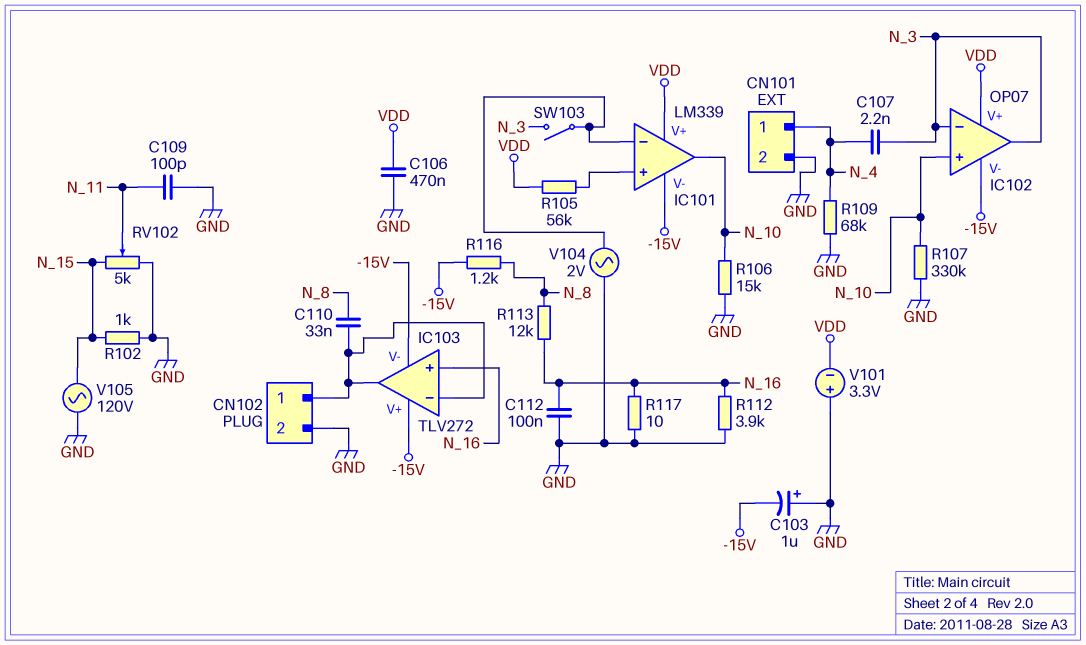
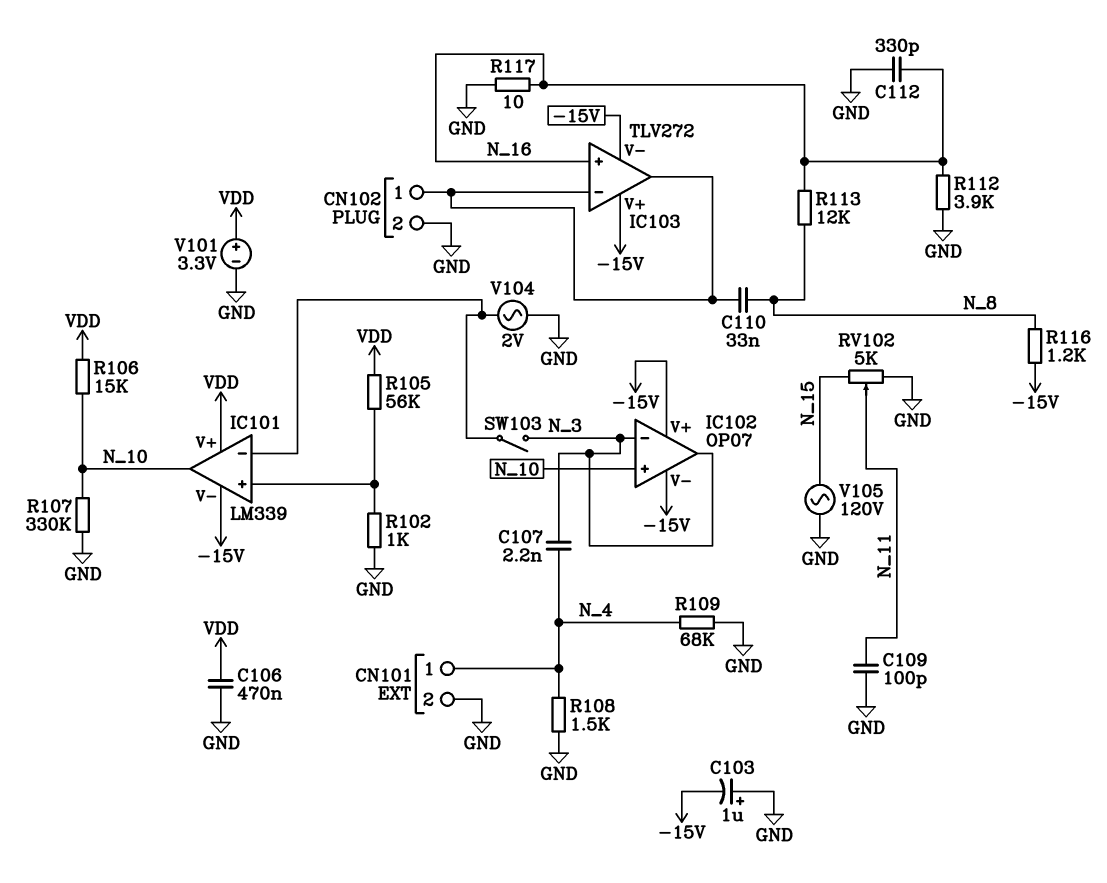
C112: 100nF (GND, N_16) -> 330pF (GND, N_16)
IC102 pin V+: VDD -> -15V
R102: 1k (GND, N_15) -> 1k (GND, IC101/in+)
R106: 15k (GND, N_10) -> 15k (N_10, VDD)
R108: none -> 1.5k (GND, N_4)
V101: 3.3V (plus GND, minus VDD) -> 3.3V (plus VDD, minus GND)

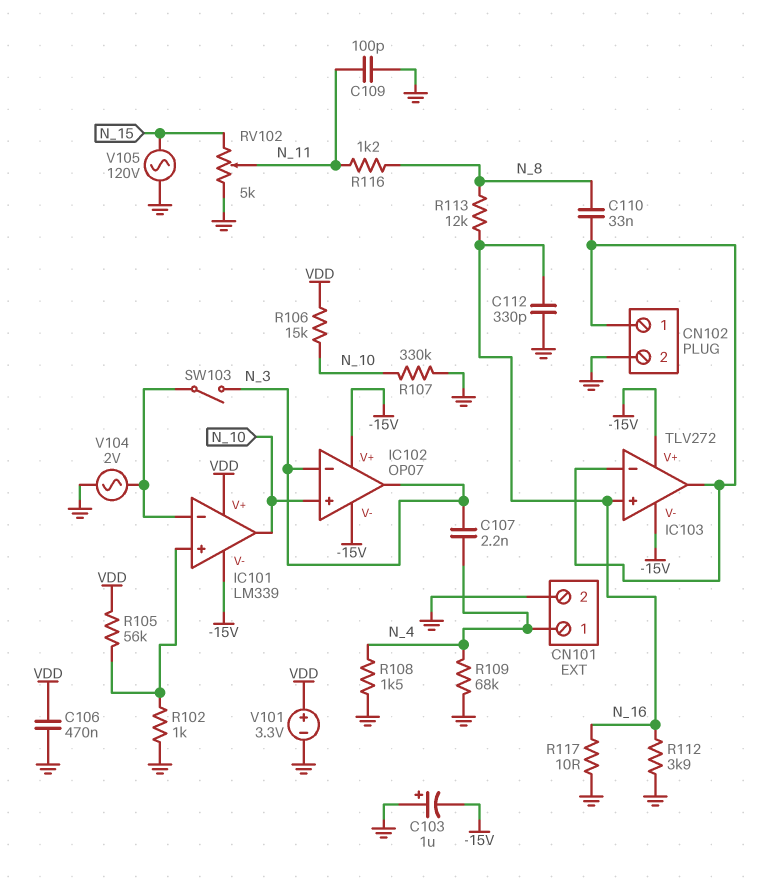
R116: 1.2k (-15V, N_8) -> 1.2k (N_8, N_11)

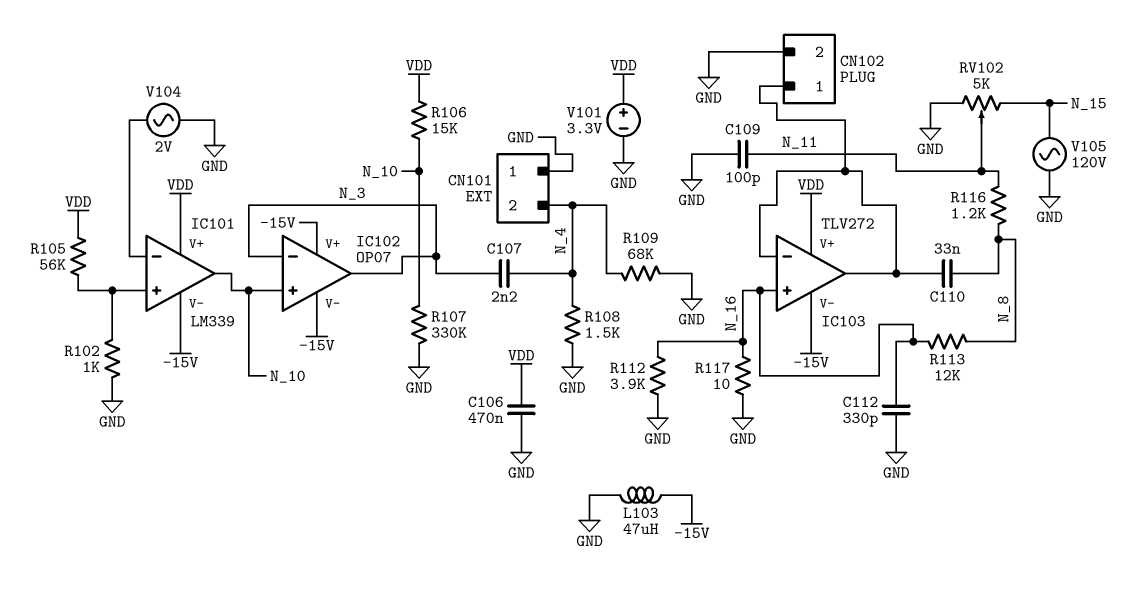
C103: 1uF (plus GND, minus -15V) -> none
CN101 pin 1: N_4 -> GND
CN101 pin 2: GND -> N_4
IC103 pin V+: -15V -> VDD
L103: none -> 47uH (-15V, GND)
SW103: switch (IC101/in-, N_3) -> none

